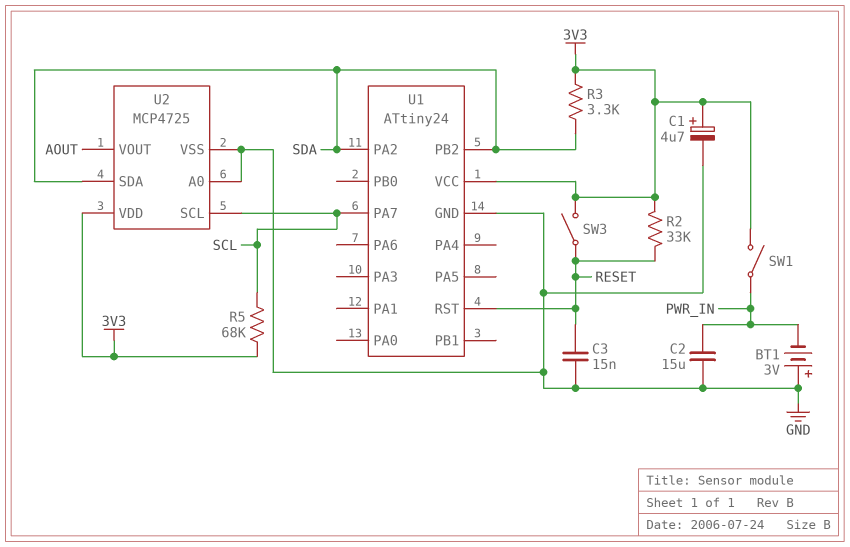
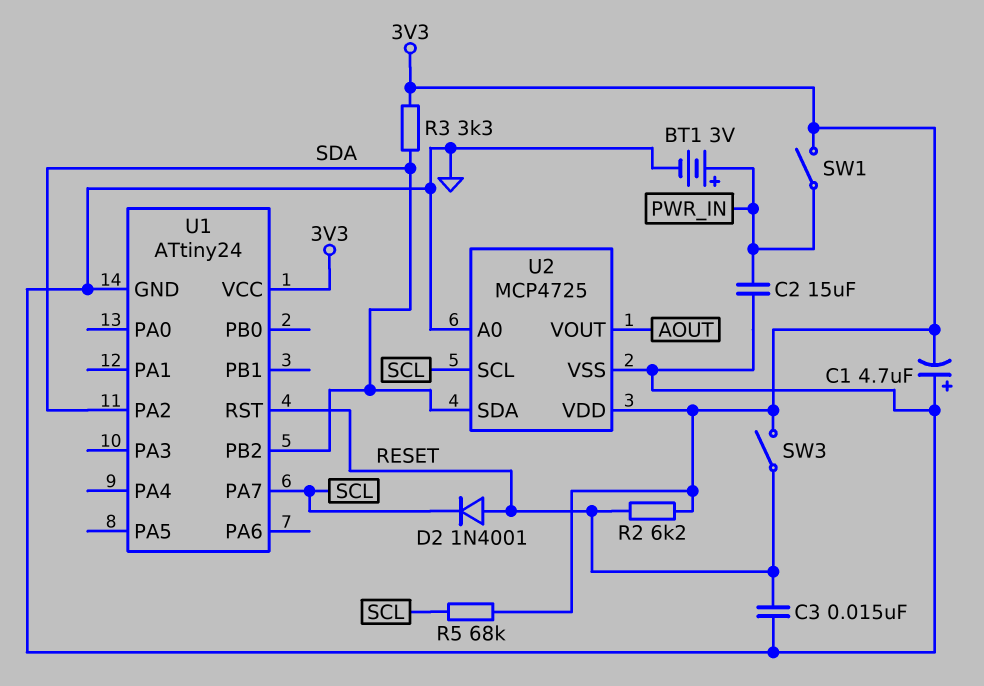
BT1: 3V (plus GND, minus PWR_IN) -> 3V (plus PWR_IN, minus GND)
C1: 4.7uF (plus 3V3, minus GND) -> 4.7uF (plus GND, minus 3V3)
D2: none -> diode 1N4001 (A RESET, K SCL)
R2: 33k (3V3, RESET) -> 6.2k (3V3, RESET)

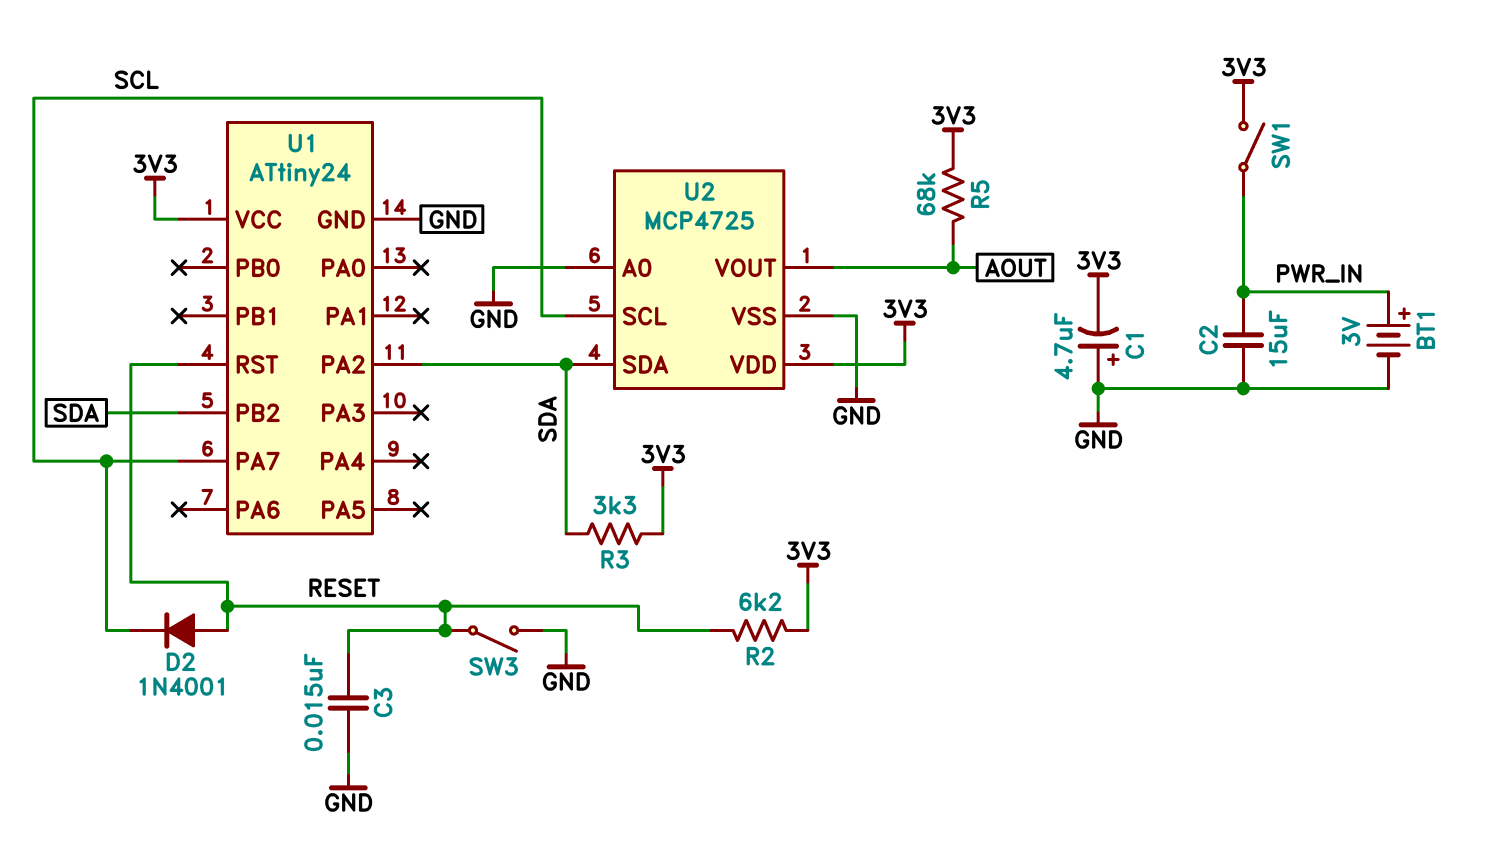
R5: 68k (3V3, SCL) -> 68k (3V3, AOUT)
SW3: switch (3V3, RESET) -> switch (GND, RESET)

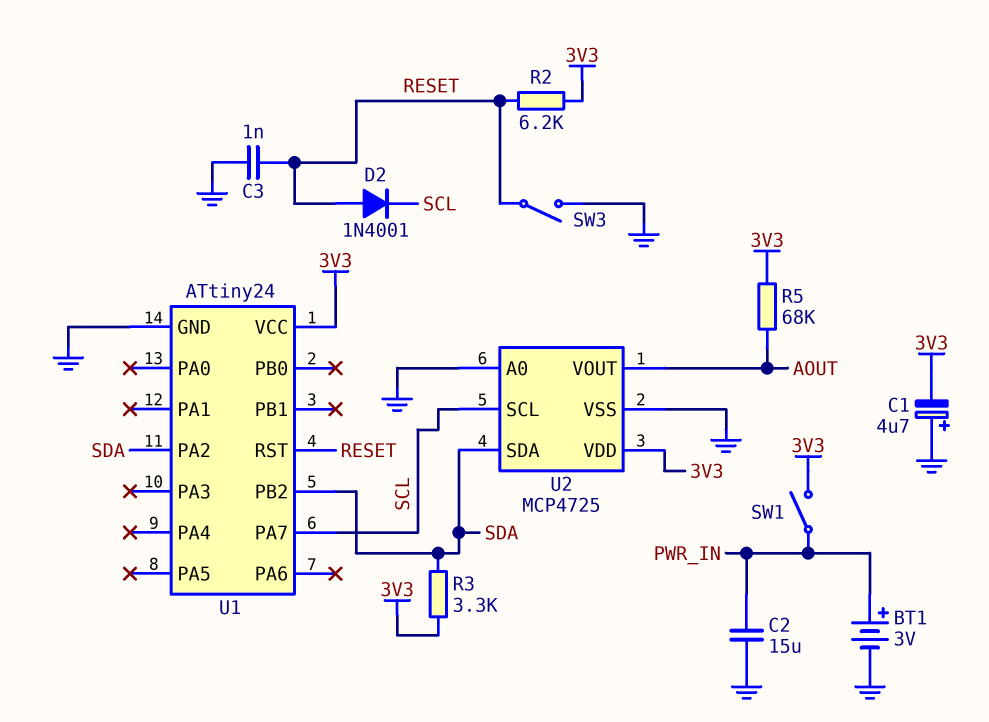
C3: 15nF (GND, RESET) -> 1nF (GND, RESET)

